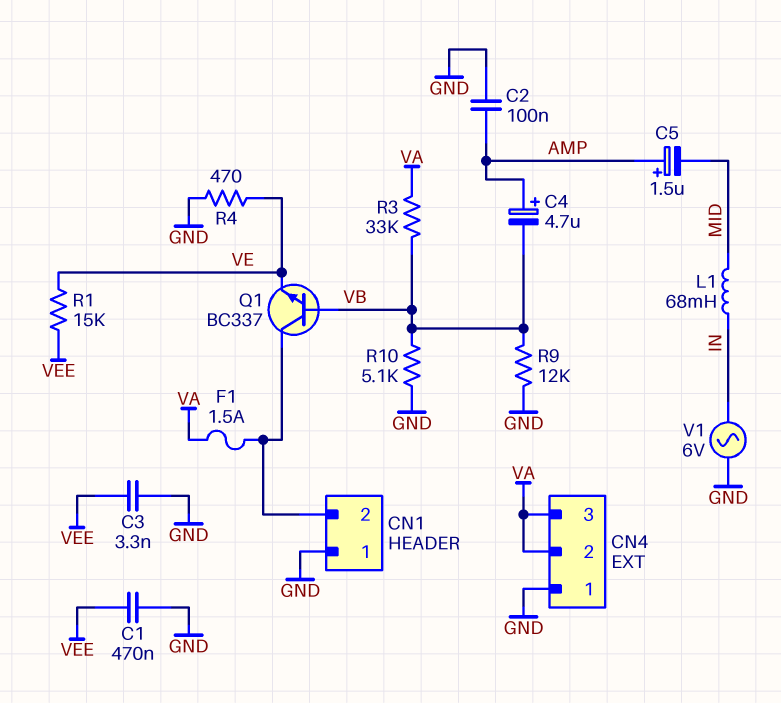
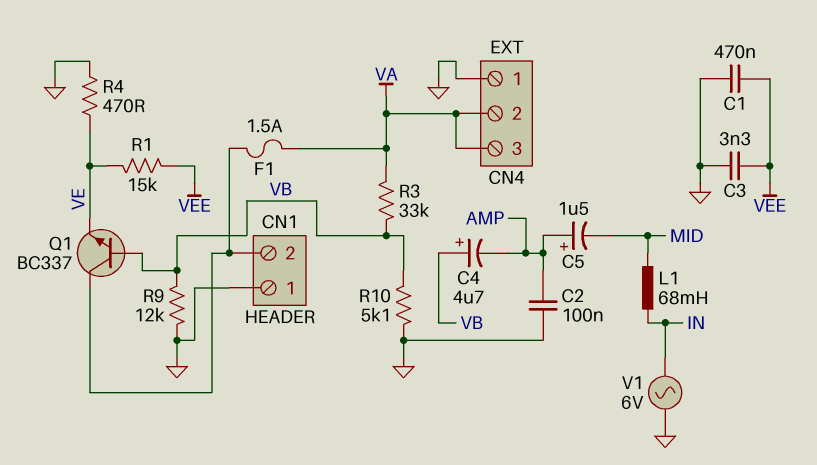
C4: 4.7uF (plus AMP, minus VB) -> 4.7uF (plus VB, minus AMP)

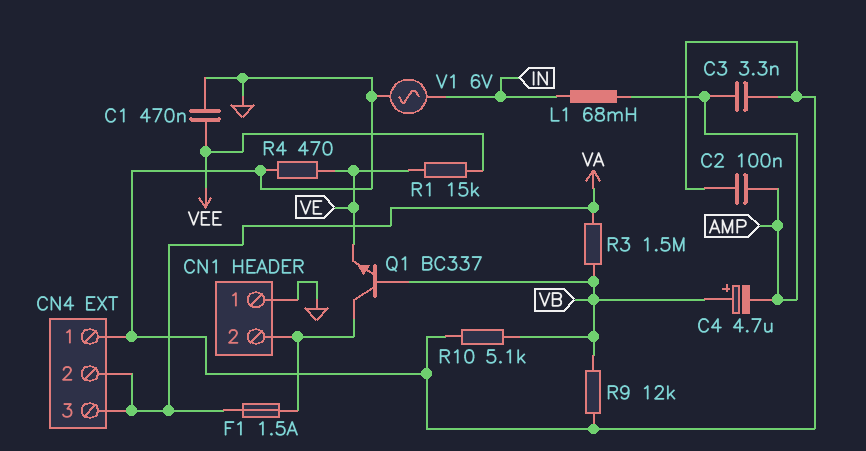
C3: 3.3nF (GND, VEE) -> 3.3nF (AMP, GND)
C5: 1.5uF (plus AMP, minus MID) -> none
L1: 68mH (IN, MID) -> 68mH (AMP, IN)
R3: 33k (VA, VB) -> 1.5M (VA, VB)

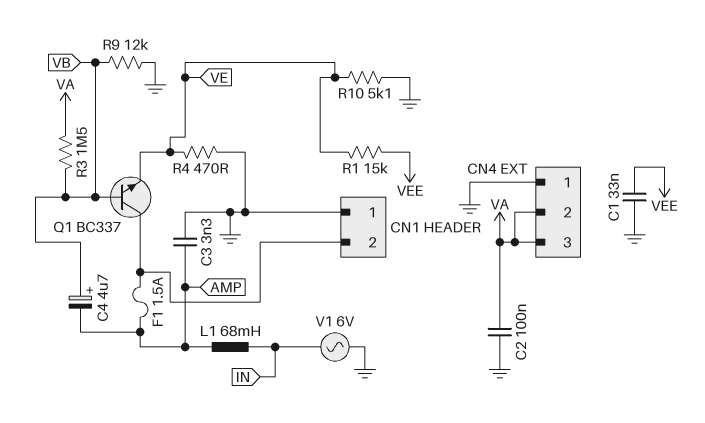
C1: 470nF (GND, VEE) -> 33nF (GND, VEE)
C2: 100nF (AMP, GND) -> 100nF (GND, VA)
F1: 1.5A (CN1/2, VA) -> 1.5A (AMP, CN1/2)
R10: 5.1k (GND, VB) -> 5.1k (GND, VE)

